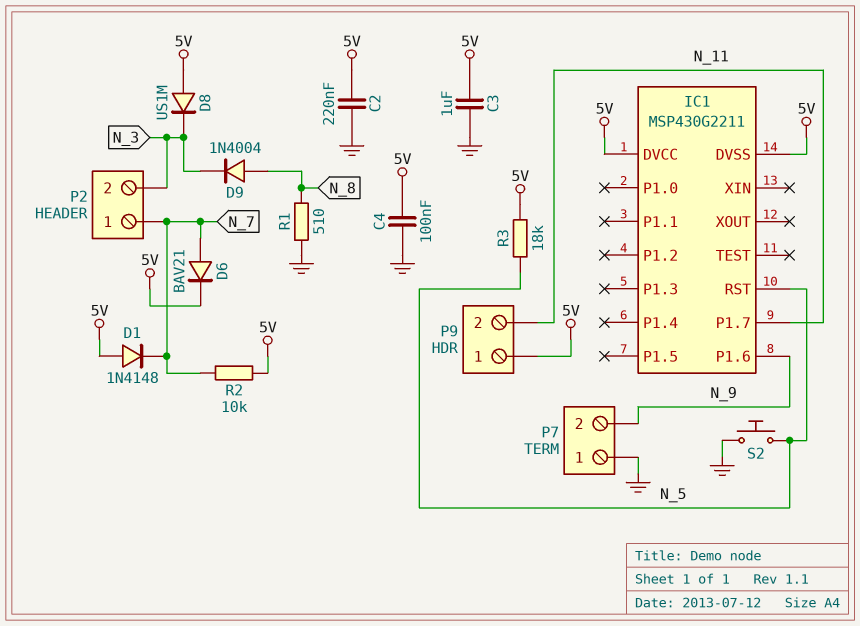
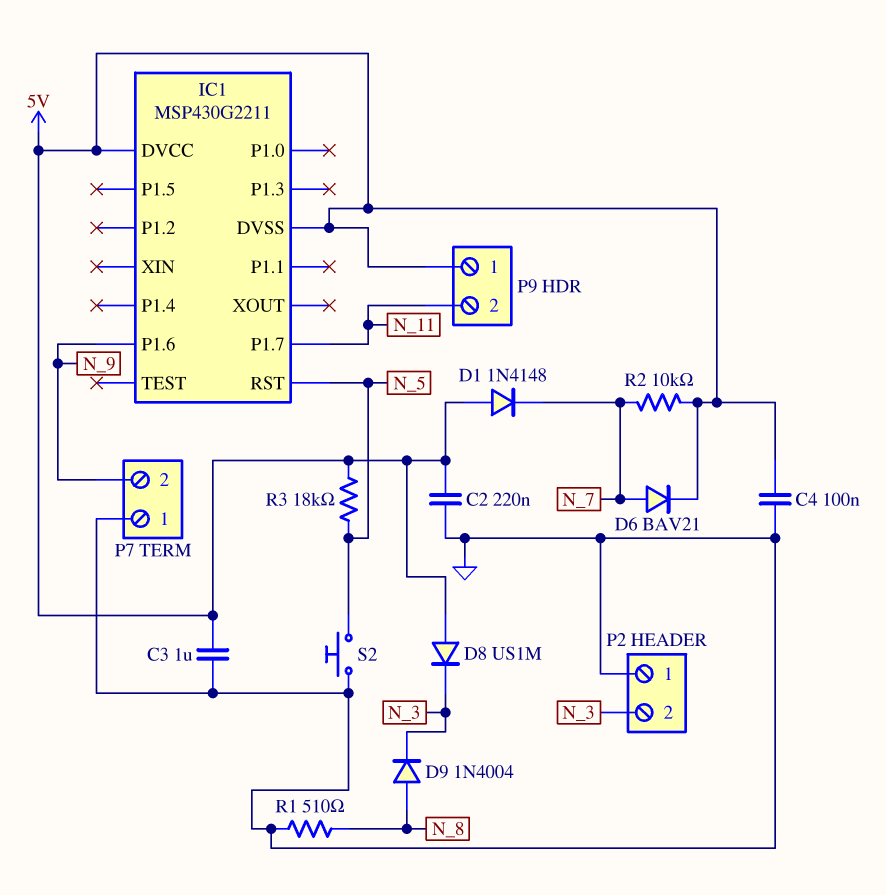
P2 pin 1: N_7 -> GND

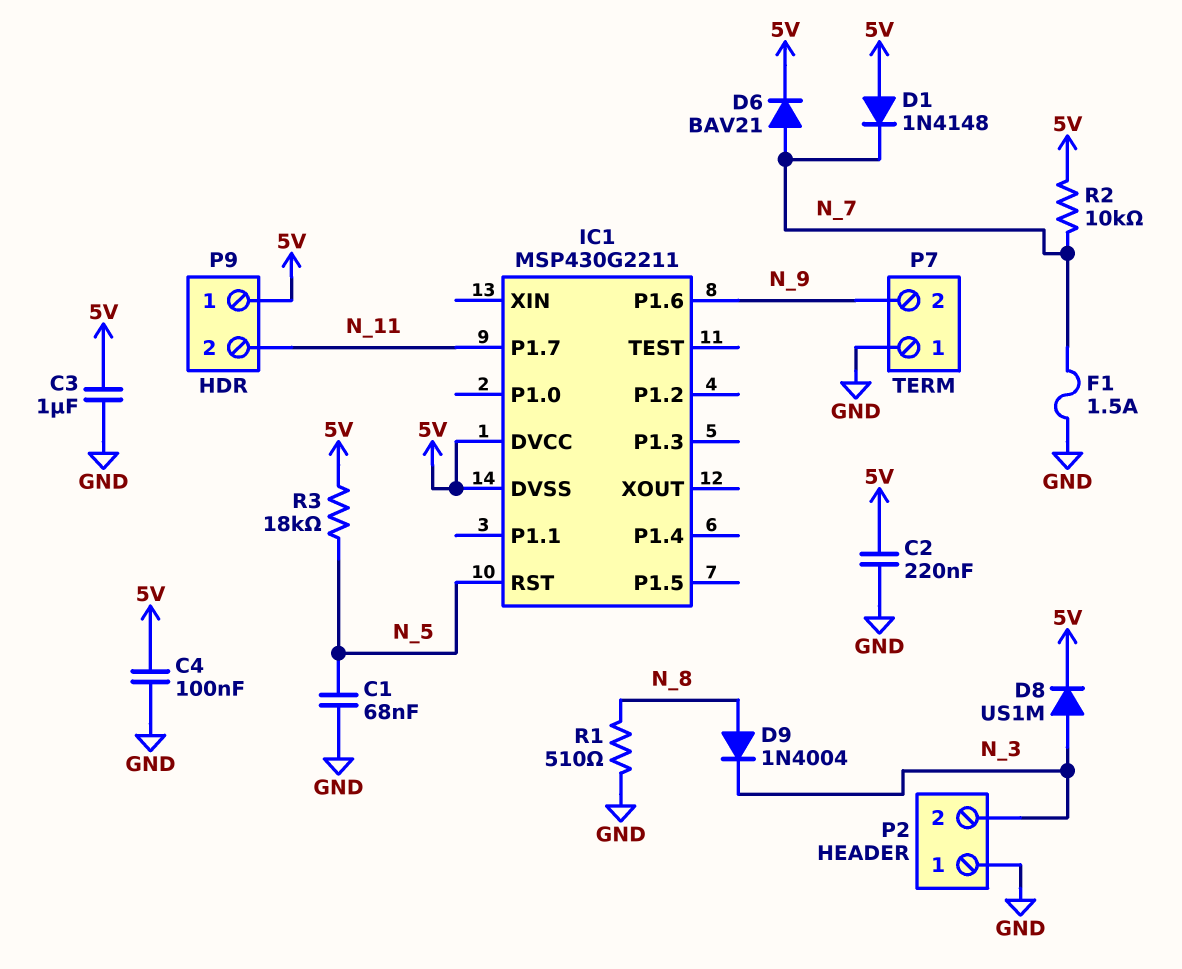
C1: none -> 68nF (GND, N_5)
D8: diode US1M (A 5V, K N_3) -> diode US1M (A N_3, K 5V)
F1: none -> 1.5A (GND, N_7)
S2: button (GND, N_5) -> none

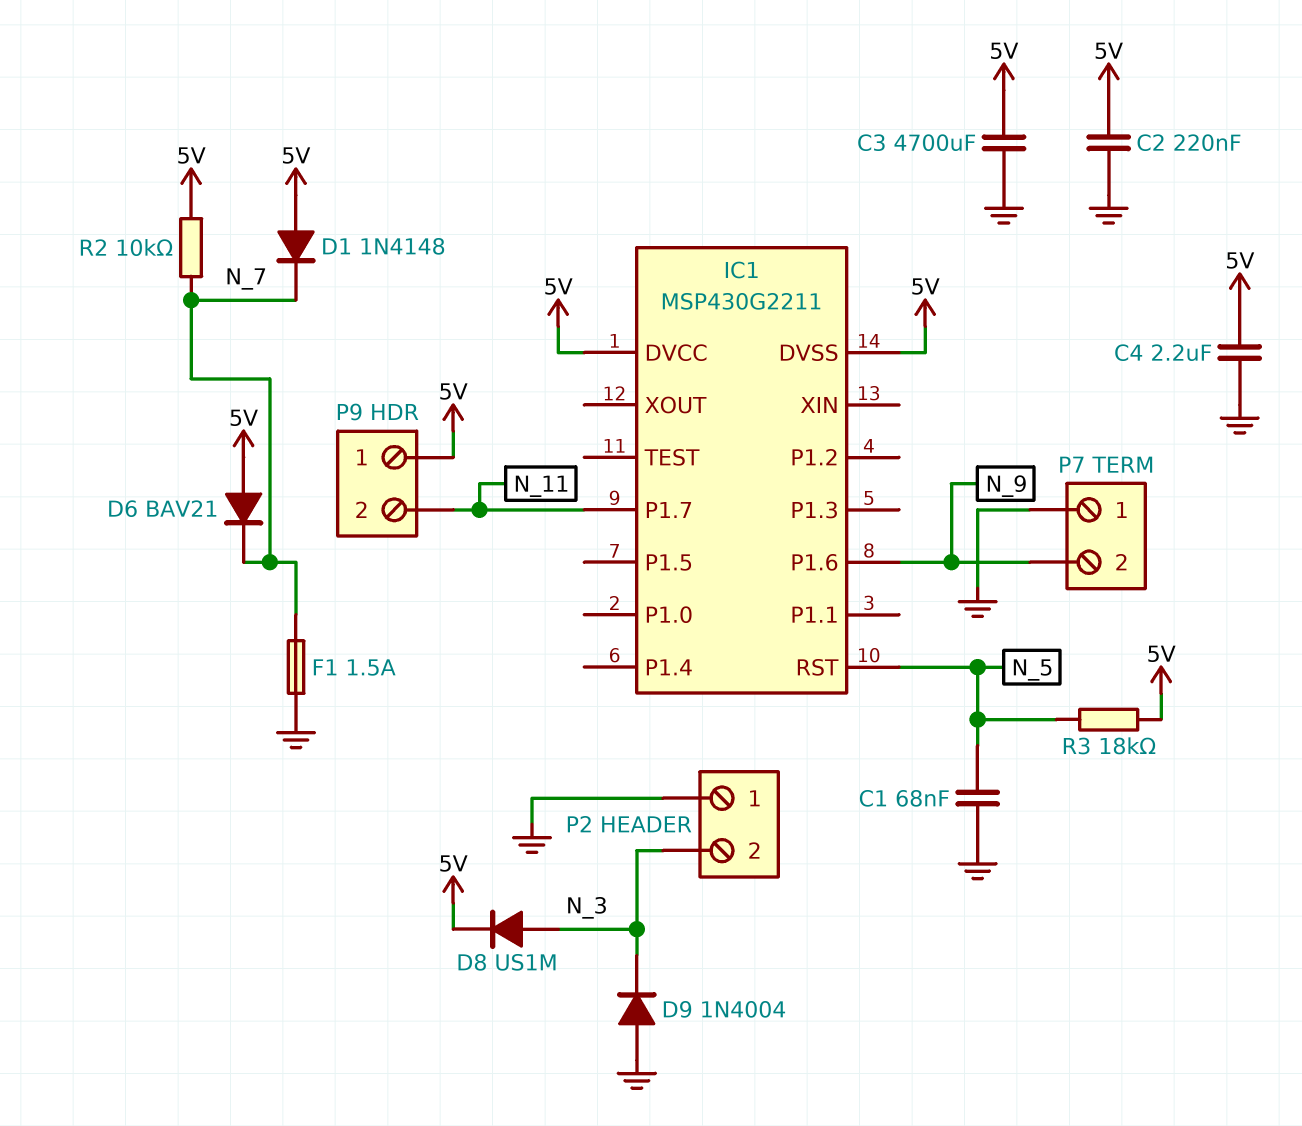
C3: 1uF (5V, GND) -> 4700uF (5V, GND)
C4: 100nF (5V, GND) -> 2.2uF (5V, GND)
D6: diode BAV21 (A N_7, K 5V) -> diode BAV21 (A 5V, K N_7)
D9: diode 1N4004 (A N_8, K N_3) -> diode 1N4004 (A GND, K N_3)
R1: 510 (GND, N_8) -> none

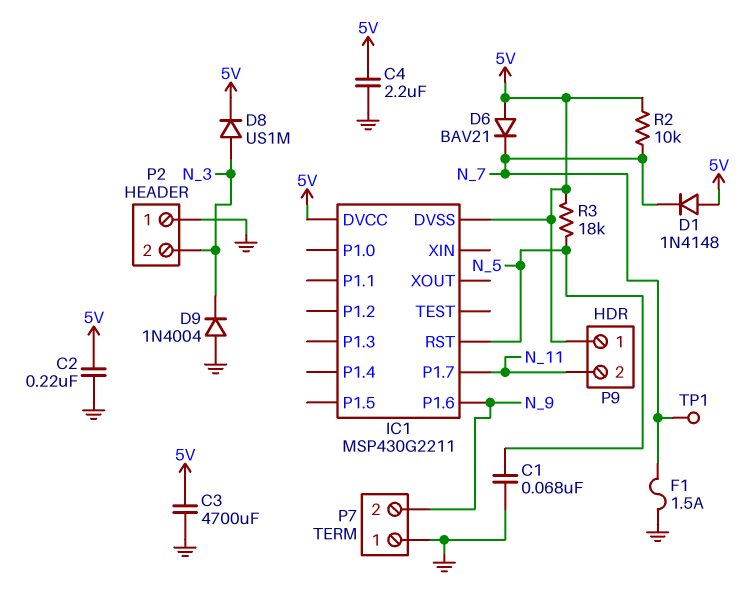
TP1: none -> test point (N_7)

